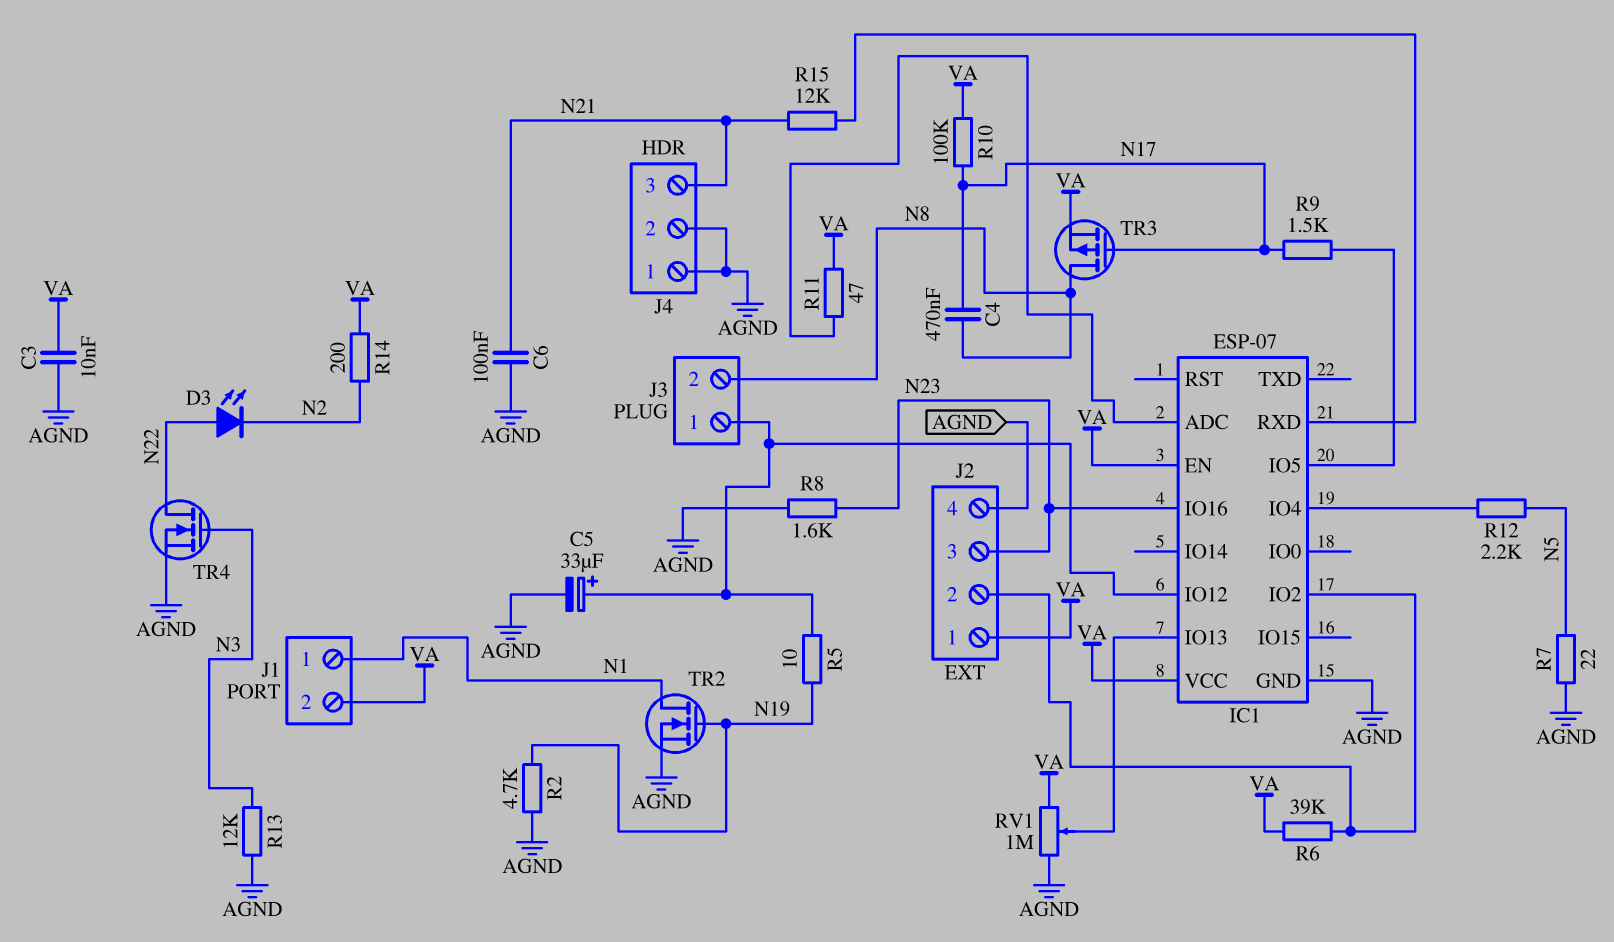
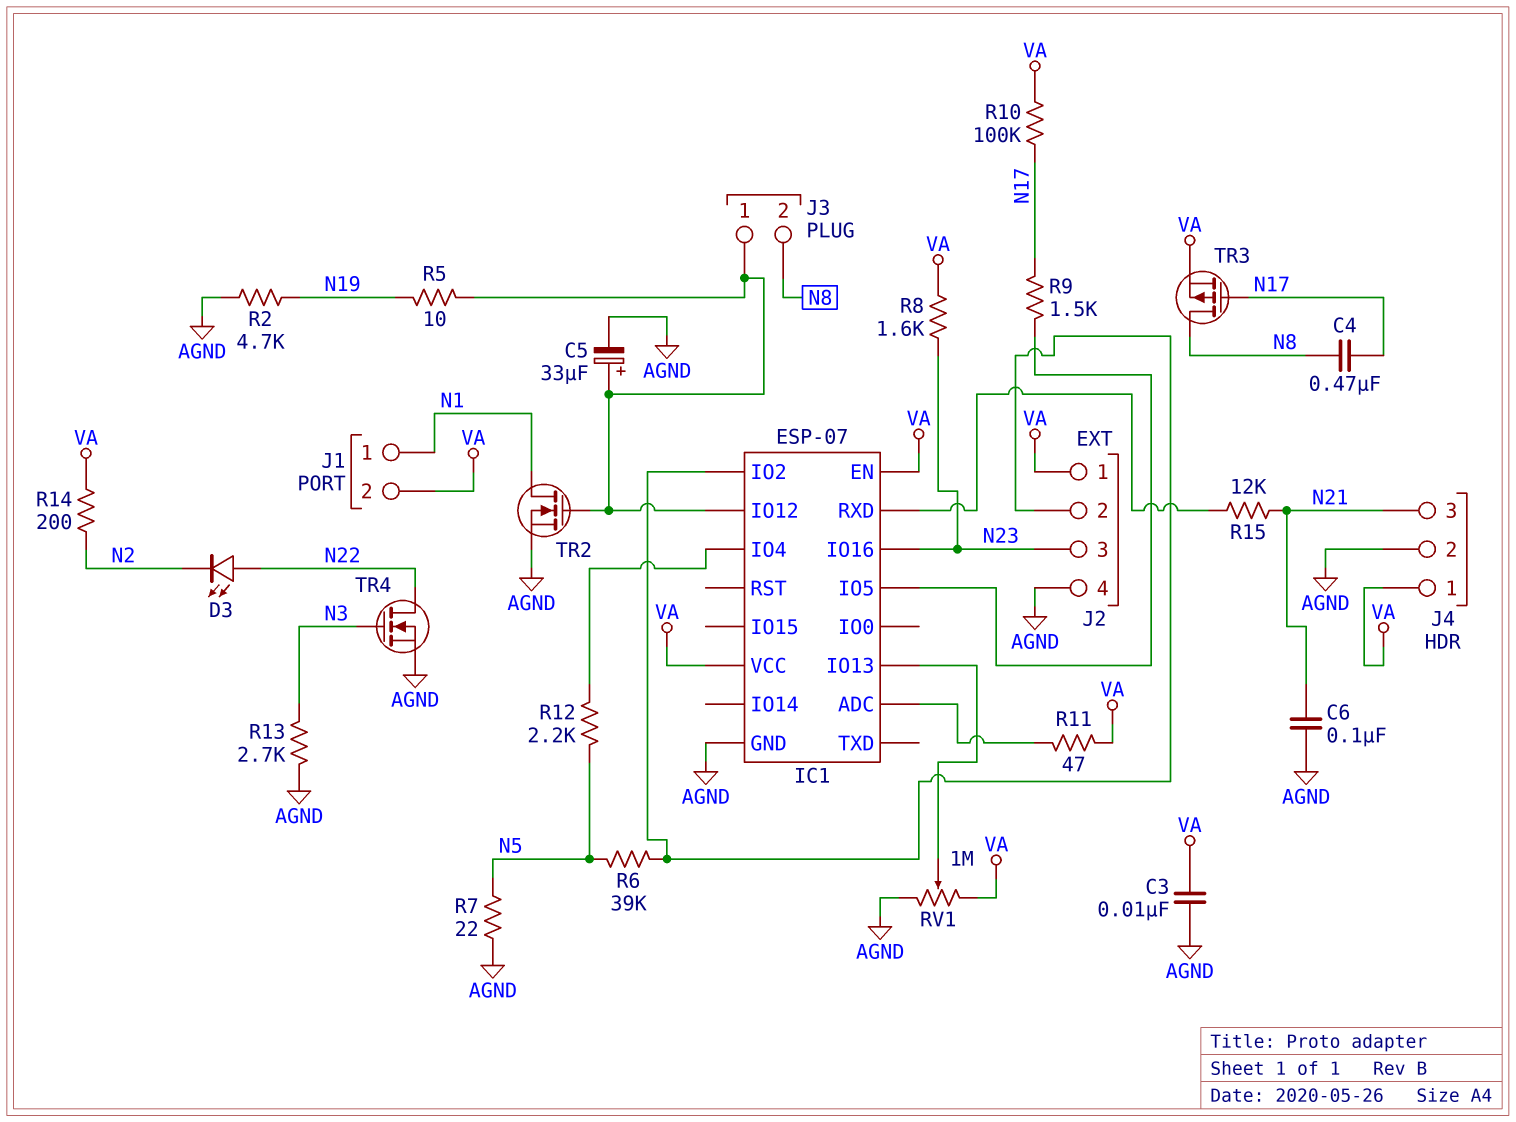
J4 pin 1: AGND -> VA
R6: 39k (IC1/IO2, VA) -> 39k (IC1/IO2, N5)
R8: 1.6k (AGND, N23) -> 1.6k (N23, VA)
R13: 12k (AGND, N3) -> 2.7k (AGND, N3)
TR2: NMOS (G N19, D N1, S AGND) -> NMOS (G IC1/IO12, D N1, S AGND)

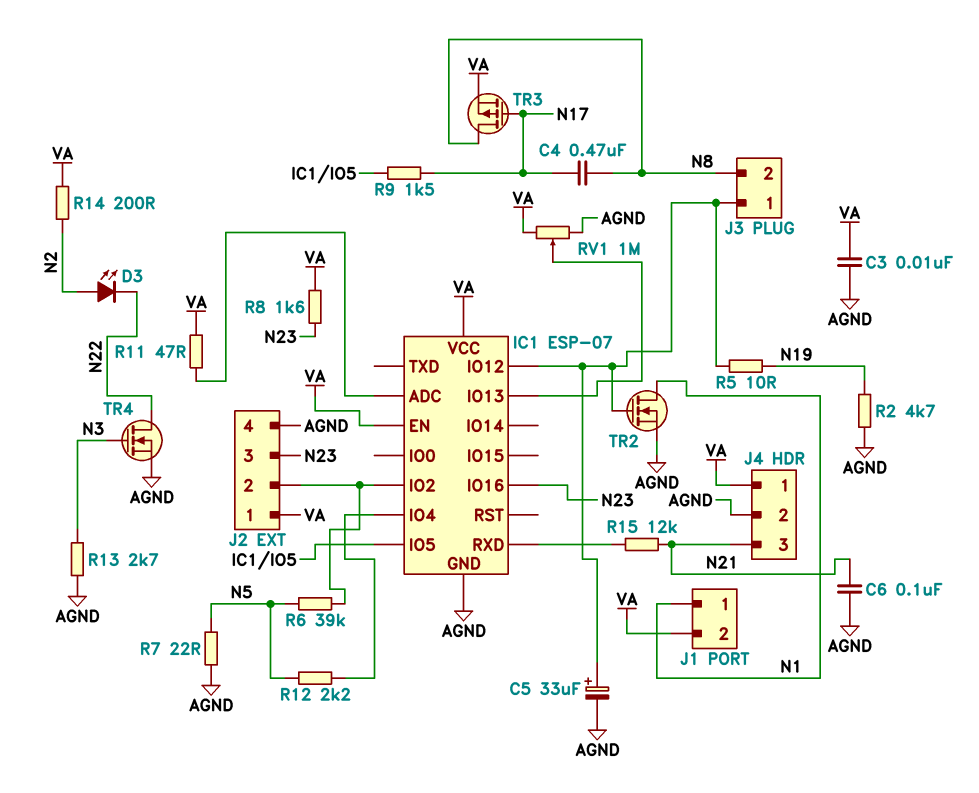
D3: LED (A N22, K N2) -> LED (A N2, K N22)
R10: 100k (N17, VA) -> none

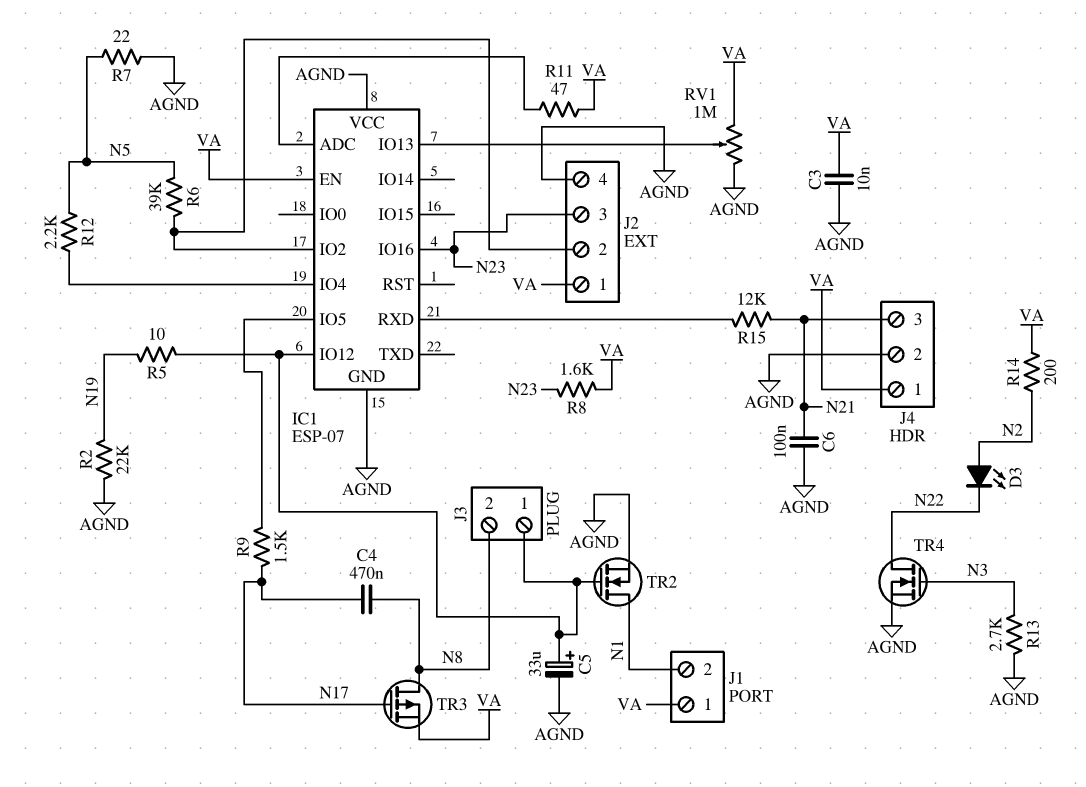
IC1 pin VCC: VA -> AGND
J1 pin 1: N1 -> VA
J1 pin 2: VA -> N1
R2: 4.7k (AGND, N19) -> 22k (AGND, N19)

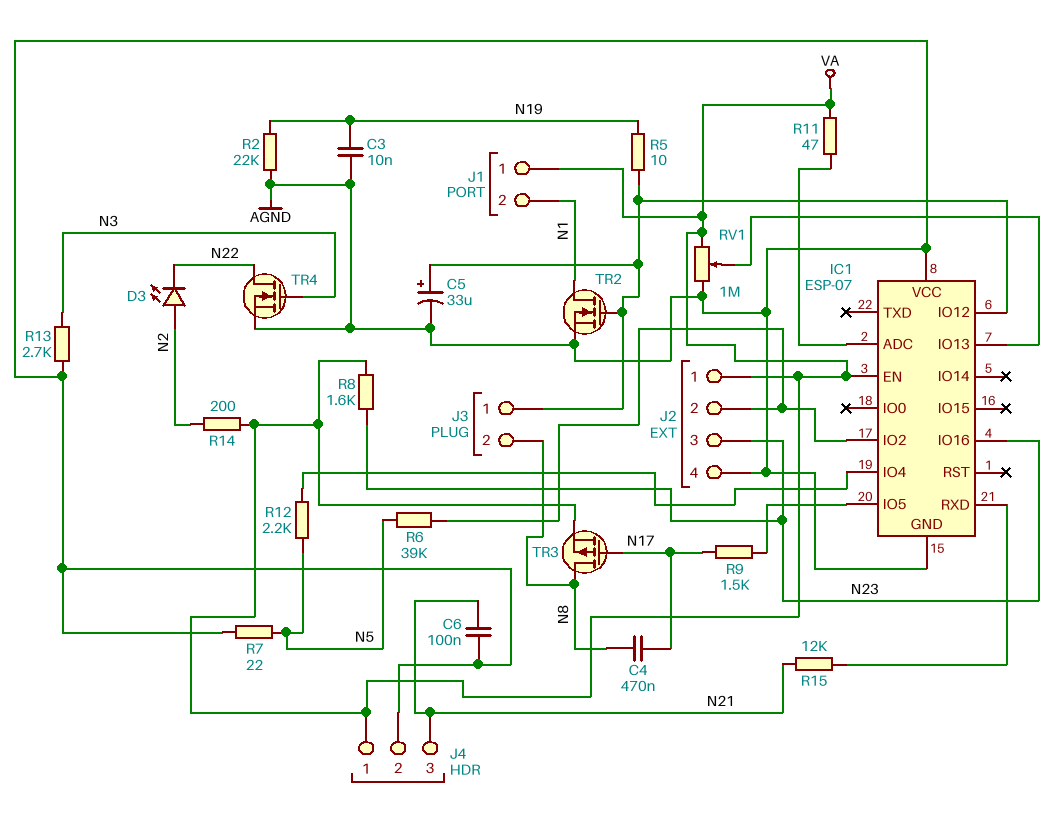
C3: 10nF (AGND, VA) -> 10nF (AGND, N19)

